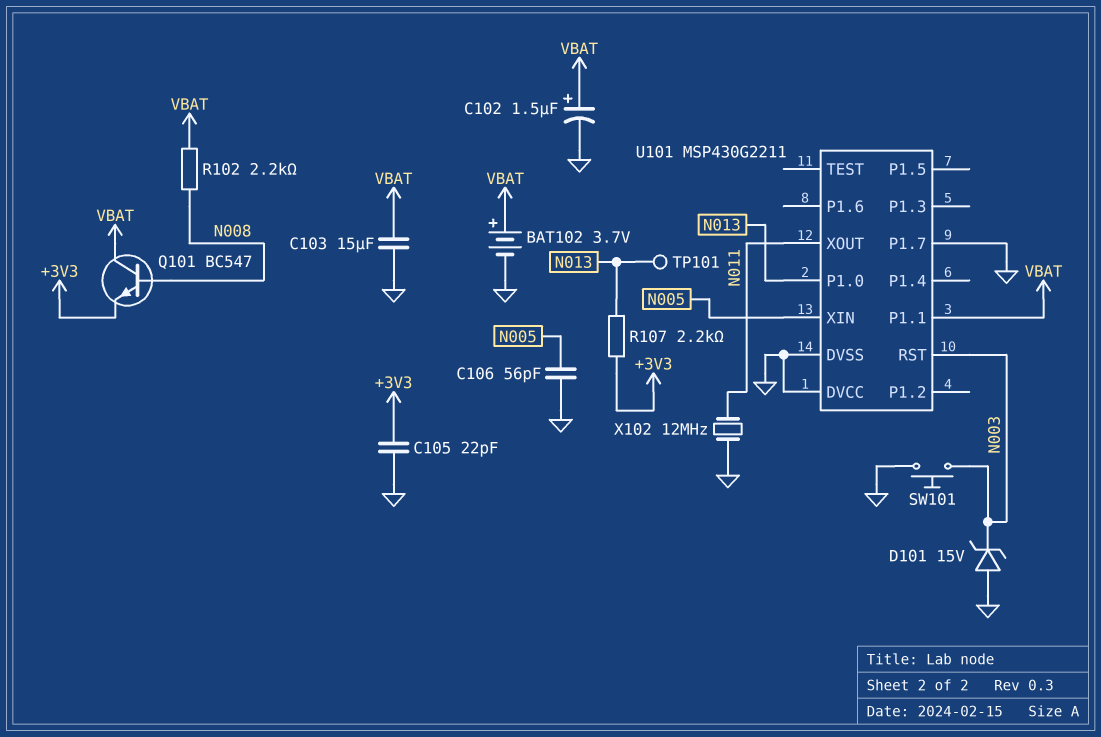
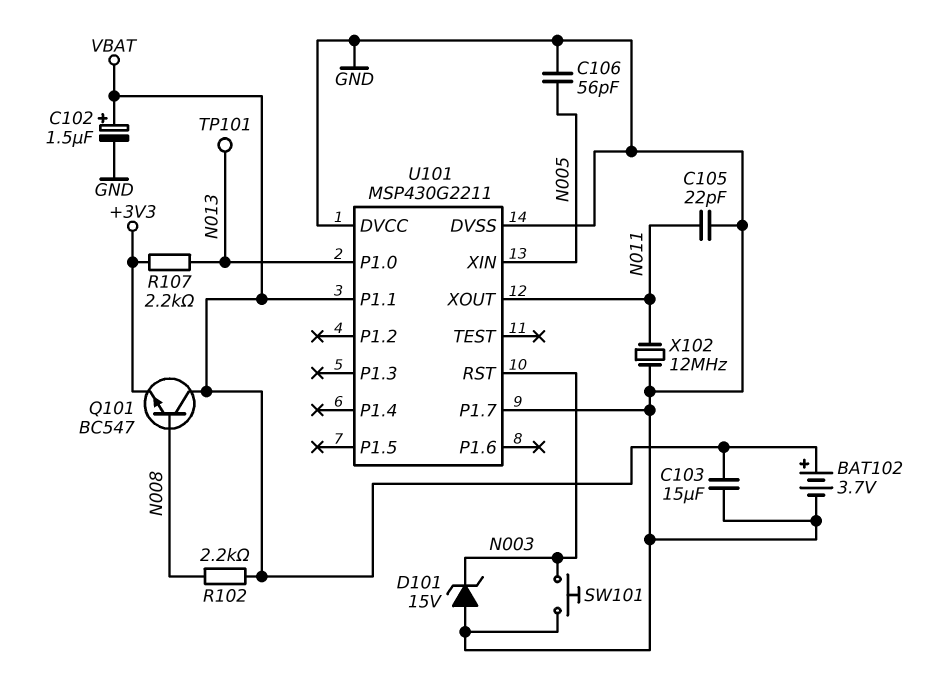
C105: 22pF (+3V3, GND) -> 22pF (GND, N011)

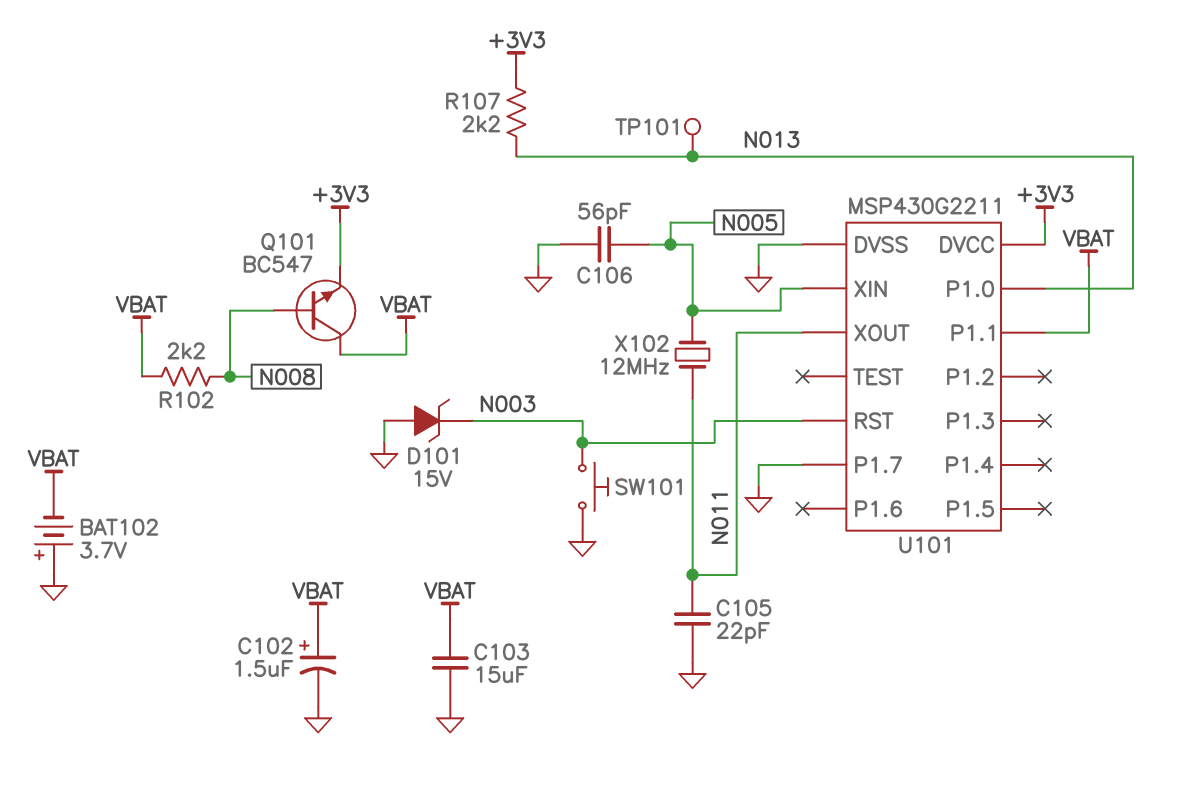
BAT102: 3.7V (plus VBAT, minus GND) -> 3.7V (plus GND, minus VBAT)
U101 pin DVCC: GND -> +3V3
X102: 12MHz (GND, N011) -> 12MHz (N005, N011)

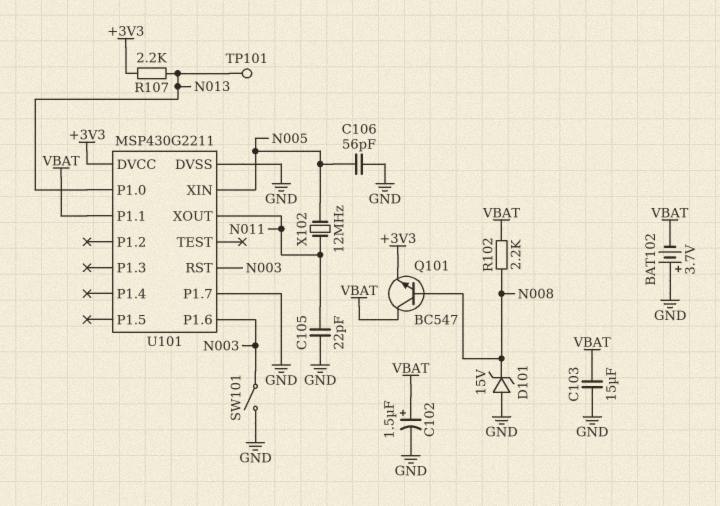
D101: zener 15V (A GND, K N003) -> zener 15V (A GND, K N008)
SW101: button (GND, N003) -> switch (GND, N003)
U101 pin P1.6: none -> N003

